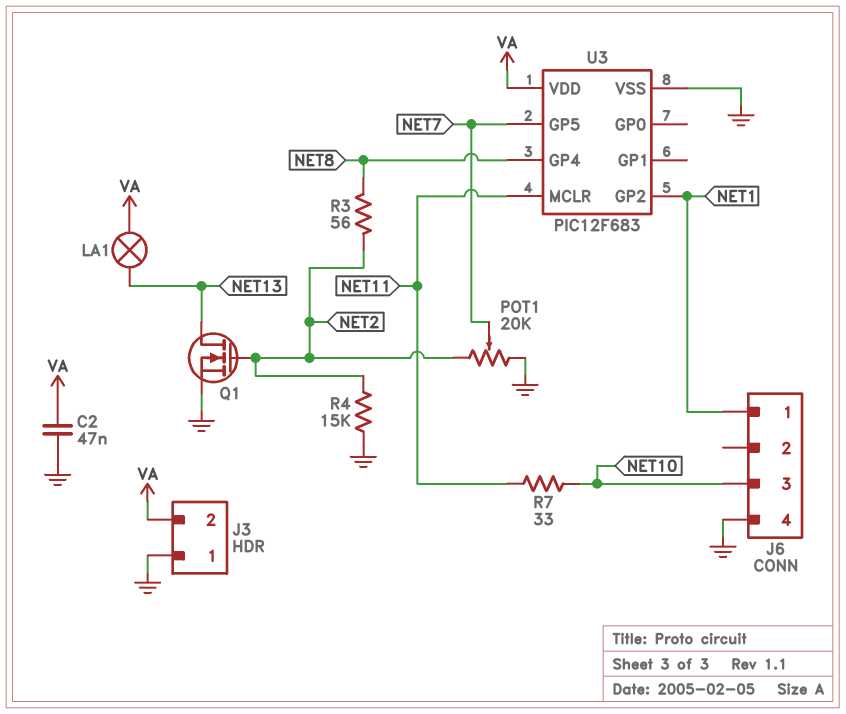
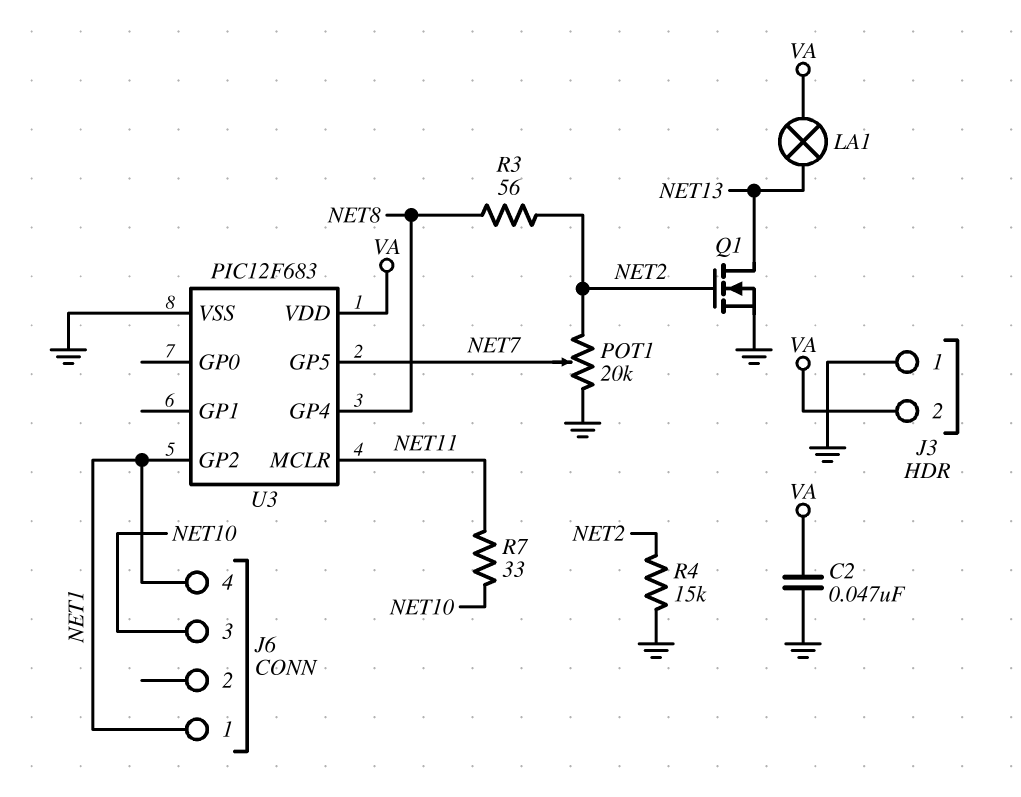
J6 pin 4: GND -> NET1

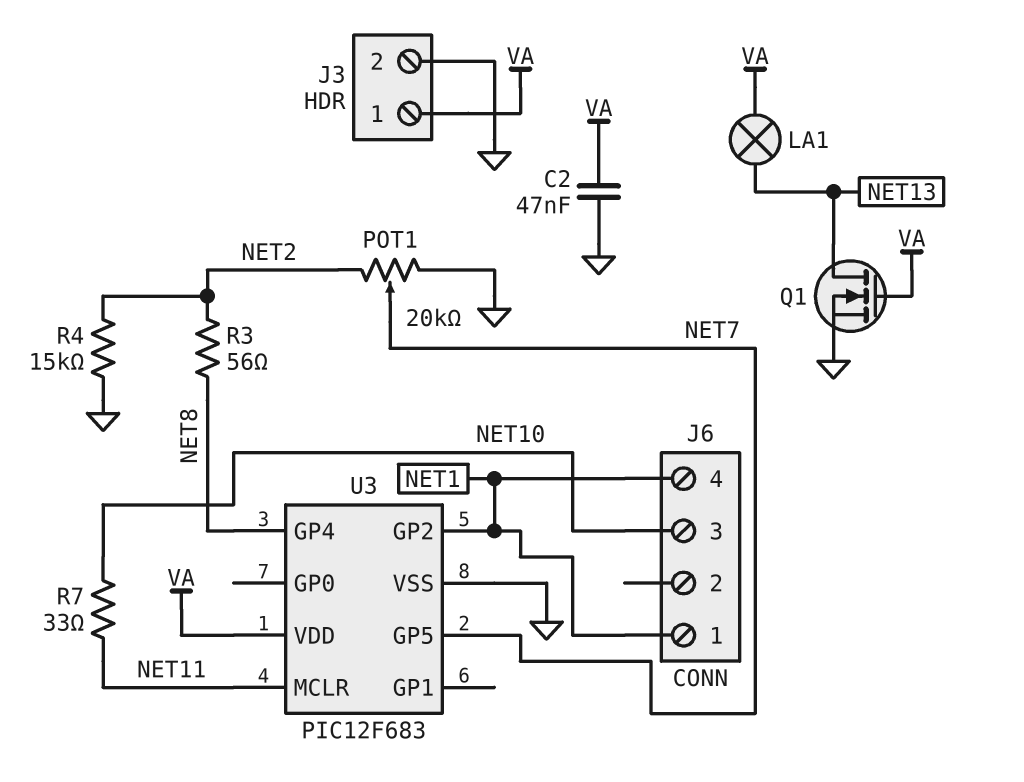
J3 pin 1: GND -> VA
J3 pin 2: VA -> GND
Q1: NMOS (G NET2, D NET13, S GND) -> NMOS (G VA, D NET13, S GND)

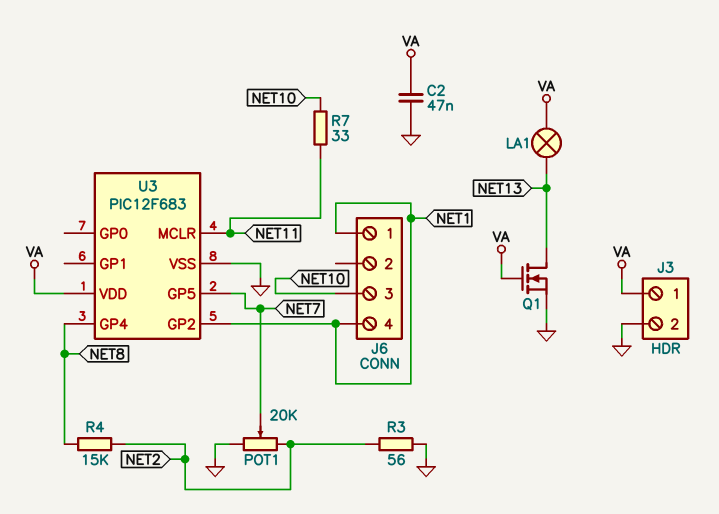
R3: 56 (NET2, NET8) -> 56 (GND, NET2)
R4: 15k (GND, NET2) -> 15k (NET2, NET8)

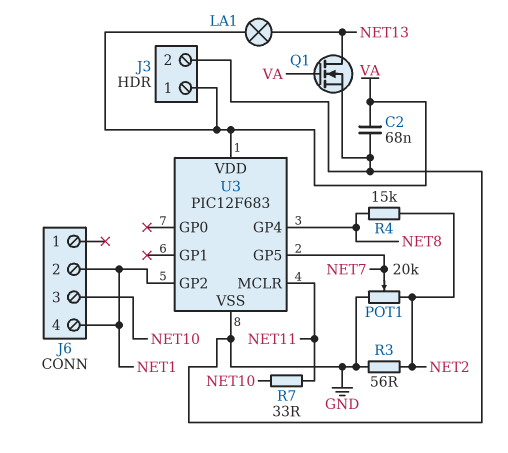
C2: 47nF (GND, VA) -> 68nF (GND, VA)
J6 pin 1: NET1 -> none
J6 pin 2: none -> NET1

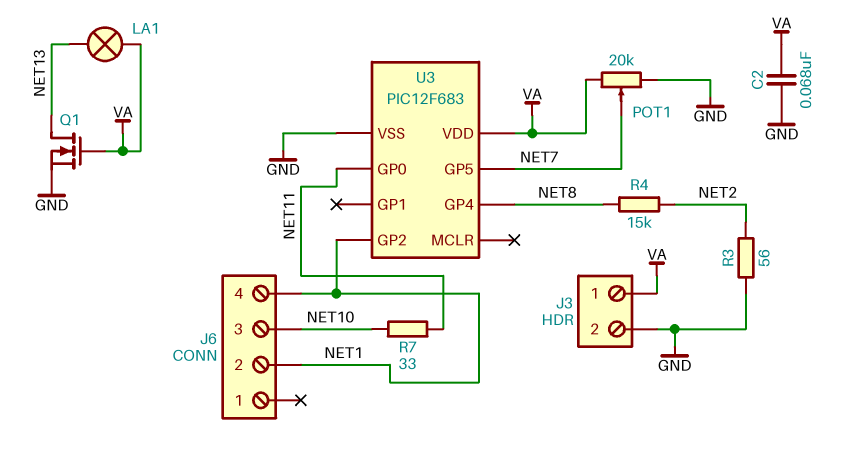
POT1: 20k (GND, NET2, wiper NET7) -> 20k (GND, VA, wiper NET7)
U3 pin GP0: none -> NET11
U3 pin MCLR: NET11 -> none

